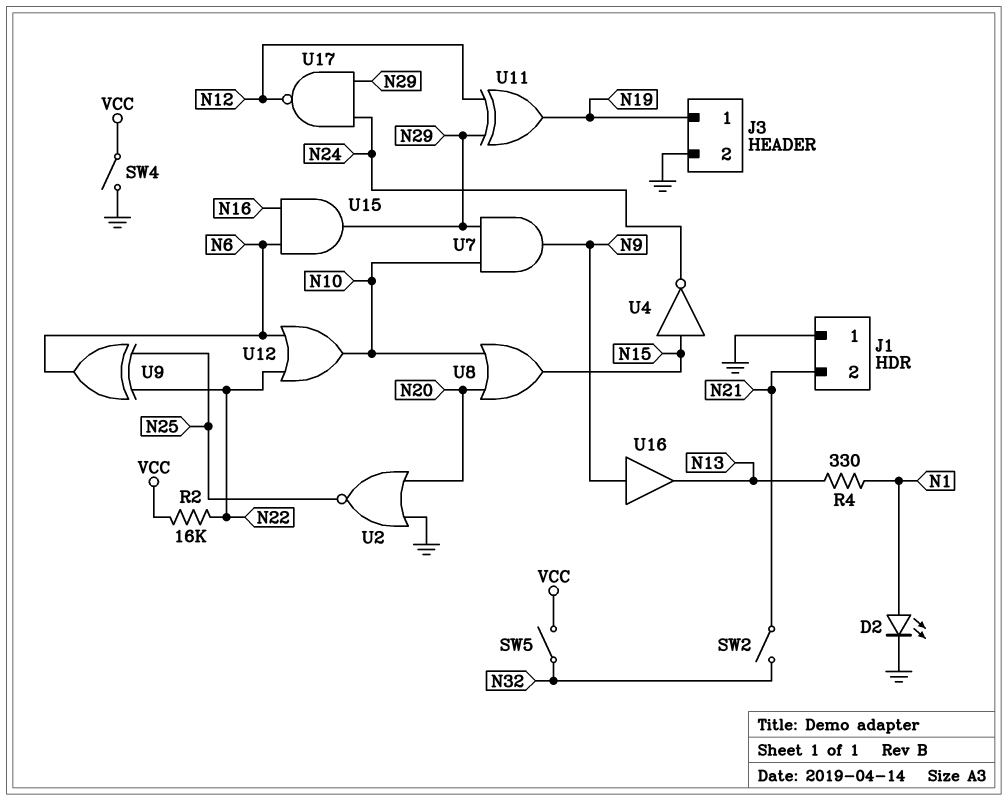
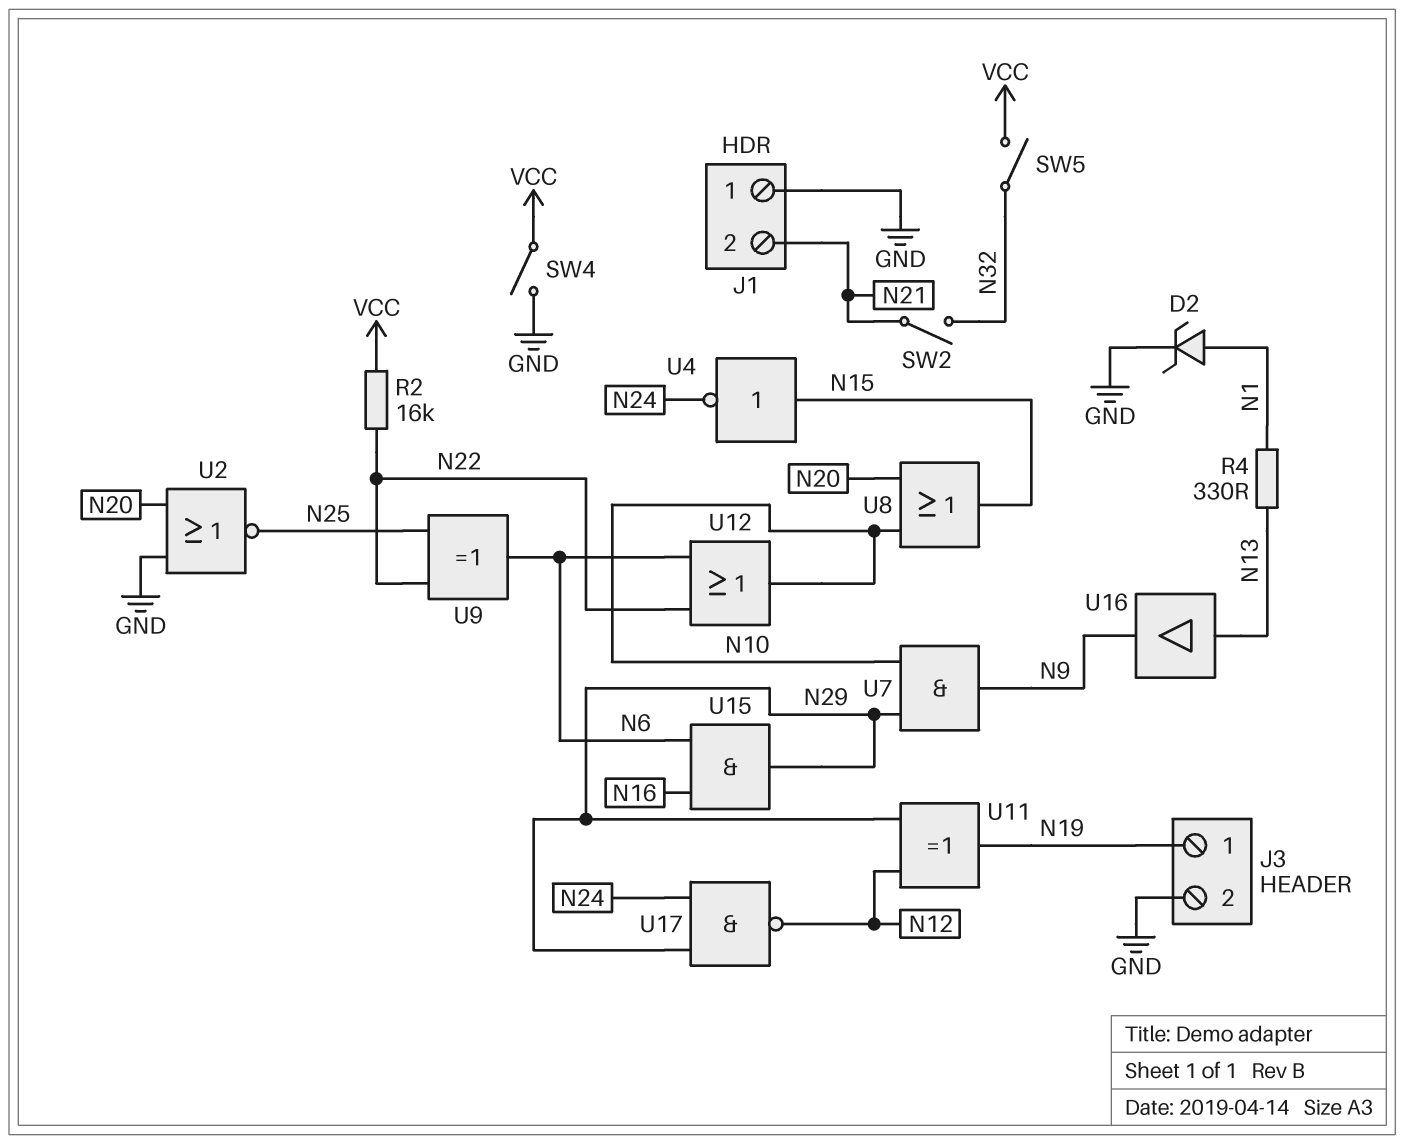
D2: LED (A N1, K GND) -> zener (A N1, K GND)
U16: buffer (in N9, out N13) -> buffer (in N13, out N9)

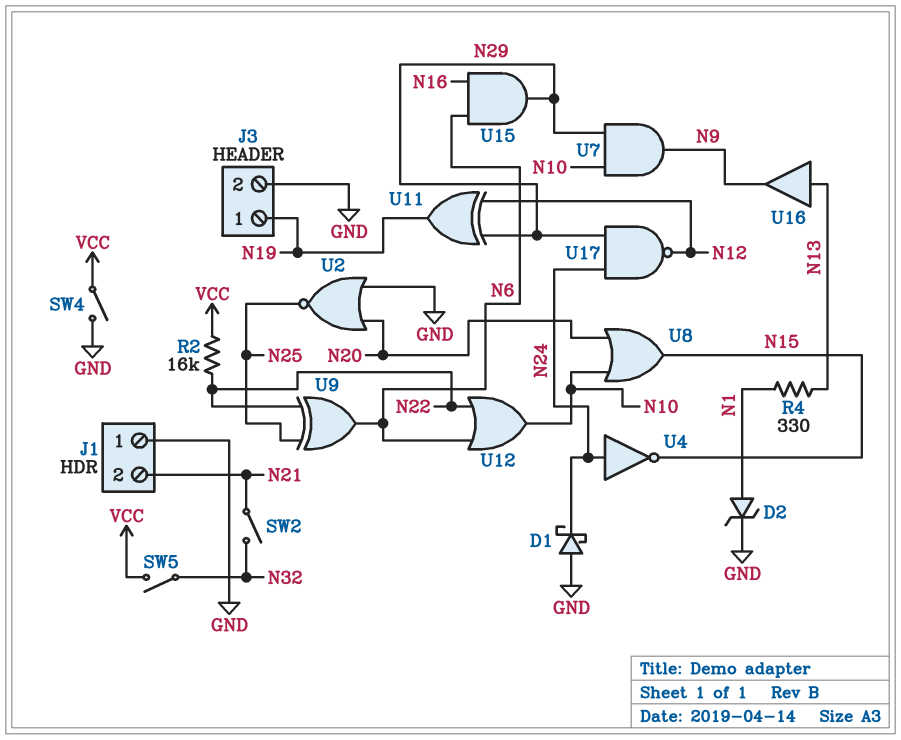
D1: none -> schottky (A GND, K N24)
U4: NOT (in N15, out N24) -> NOT (in N24, out N15)

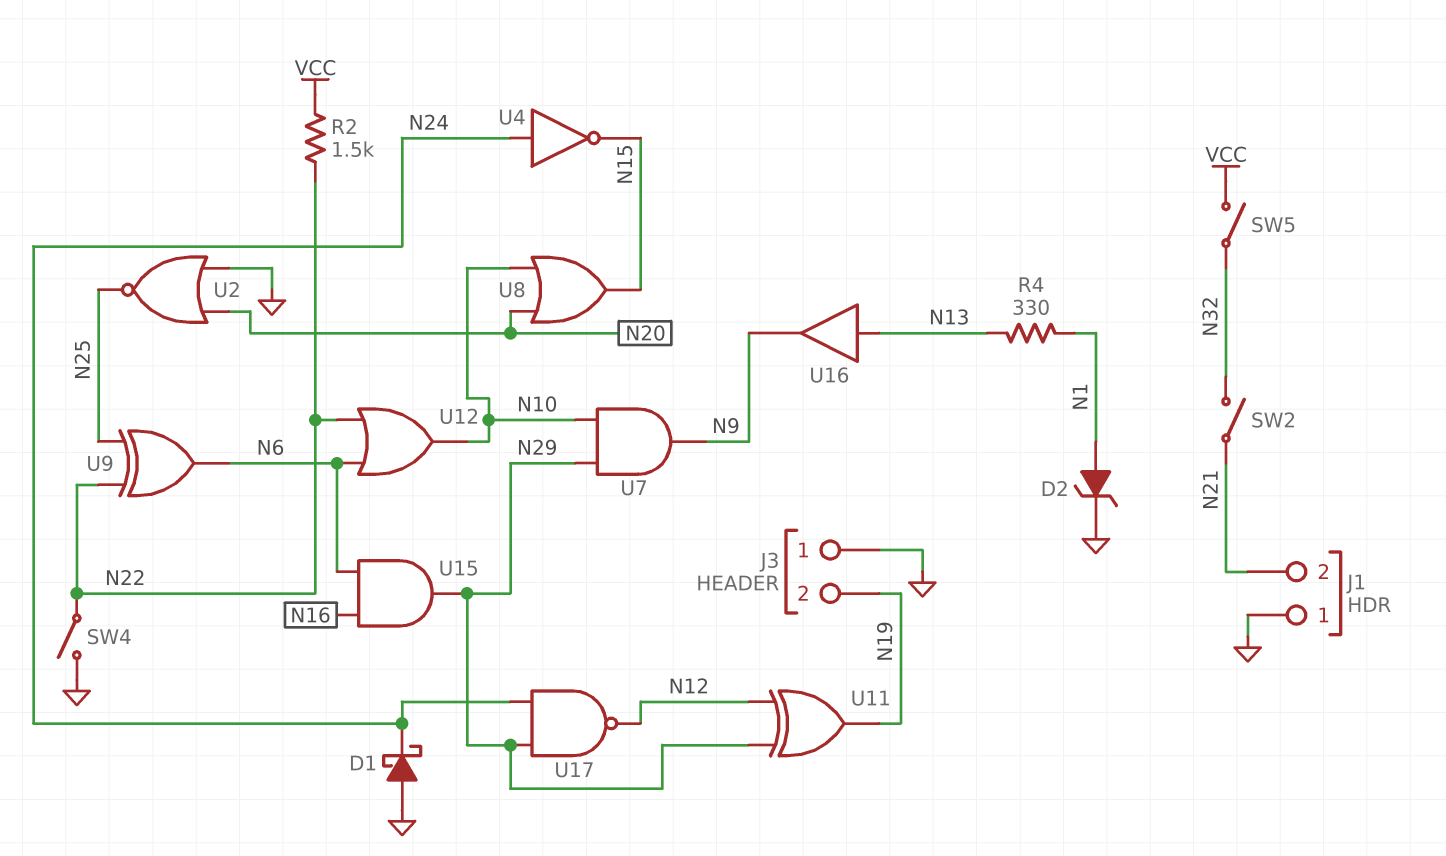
J3 pin 1: N19 -> GND
J3 pin 2: GND -> N19
R2: 16k (N22, VCC) -> 1.5k (N22, VCC)
SW4: switch (GND, VCC) -> switch (GND, N22)

